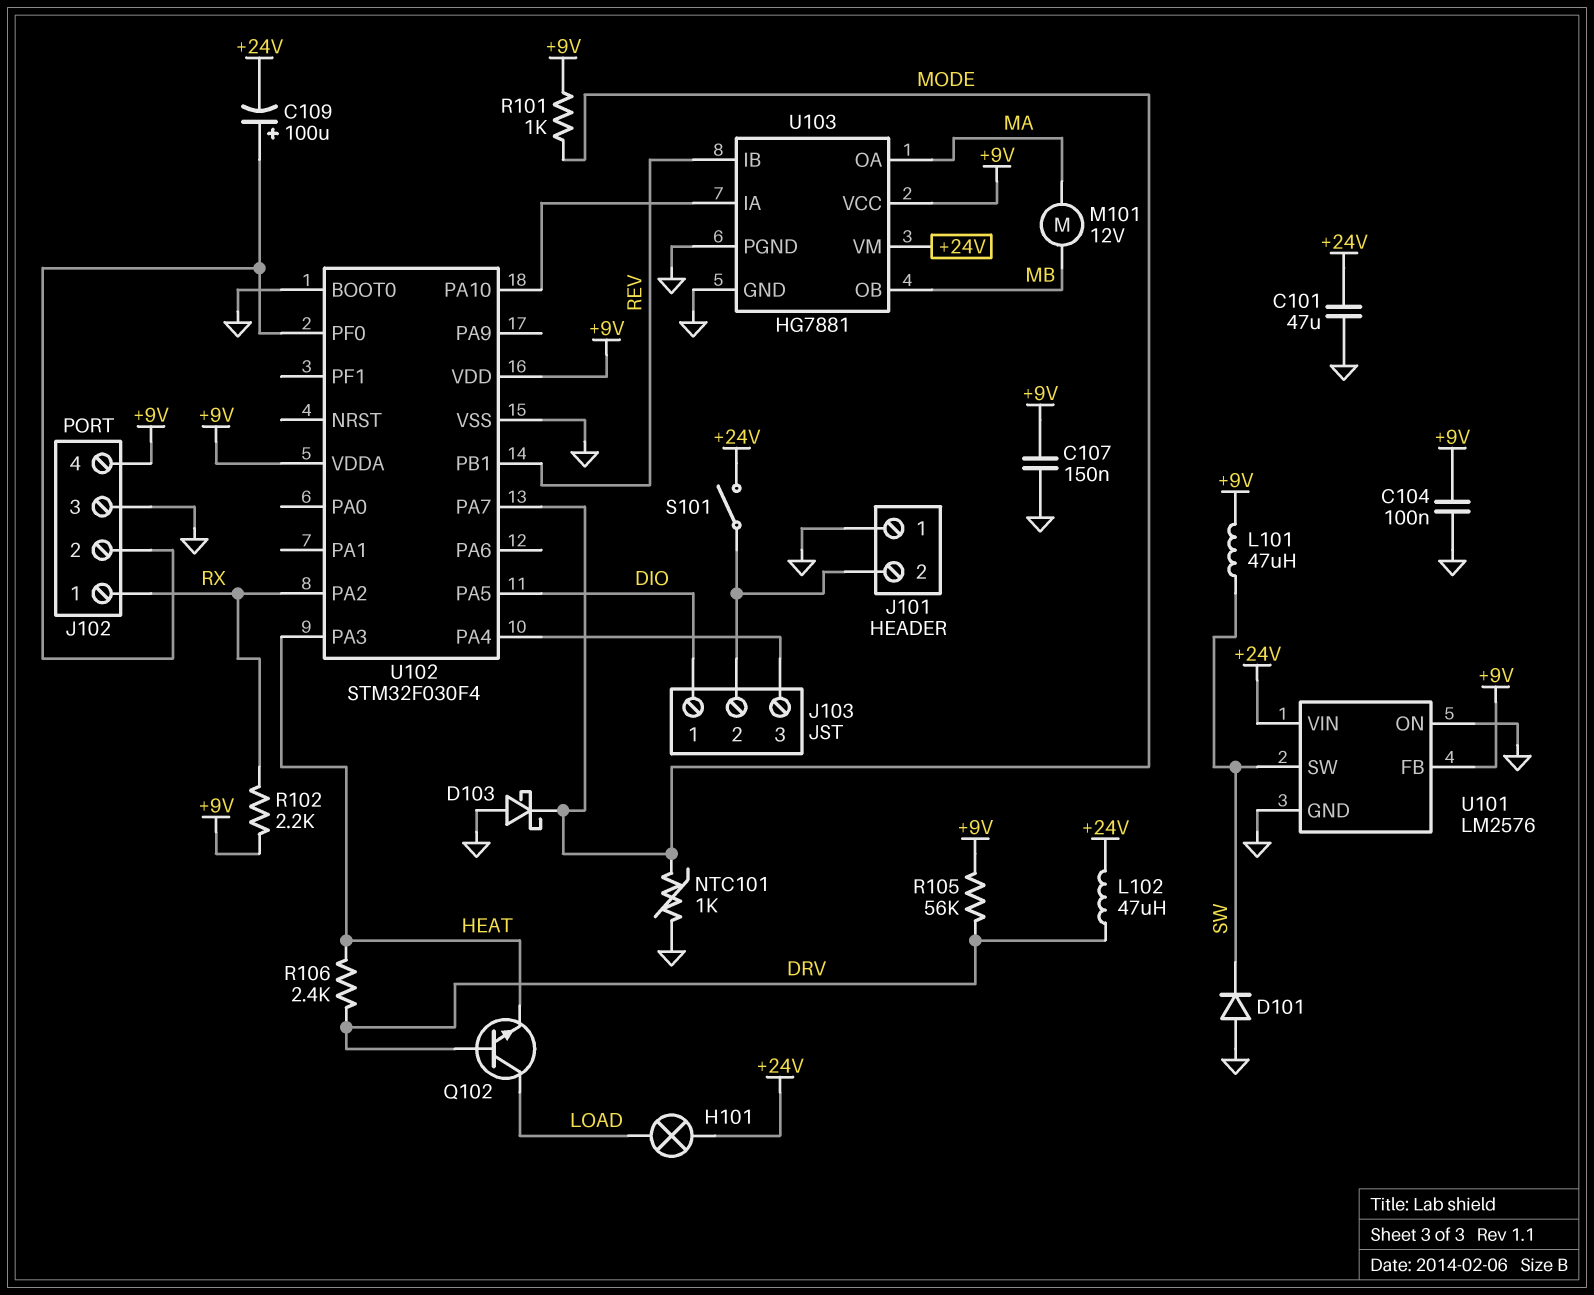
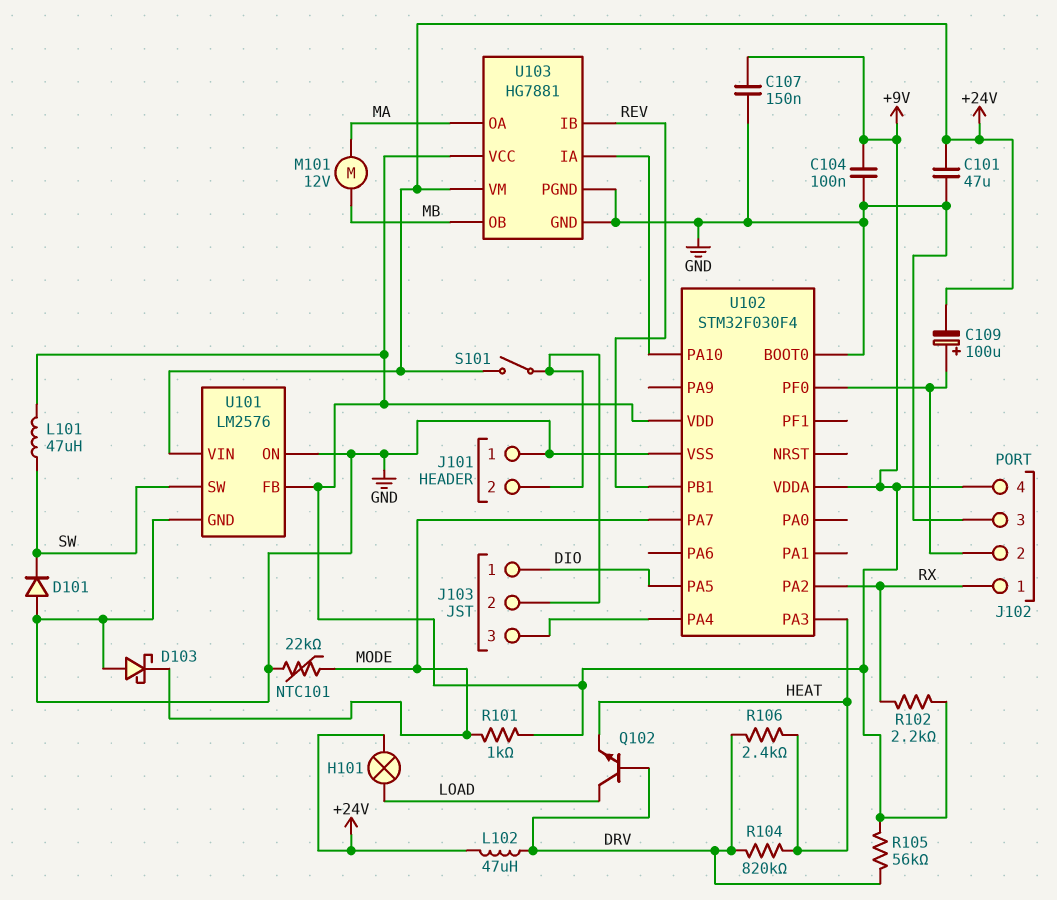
NTC101: 1k (GND, MODE) -> 22k (GND, MODE)
R104: none -> 820k (DRV, HEAT)

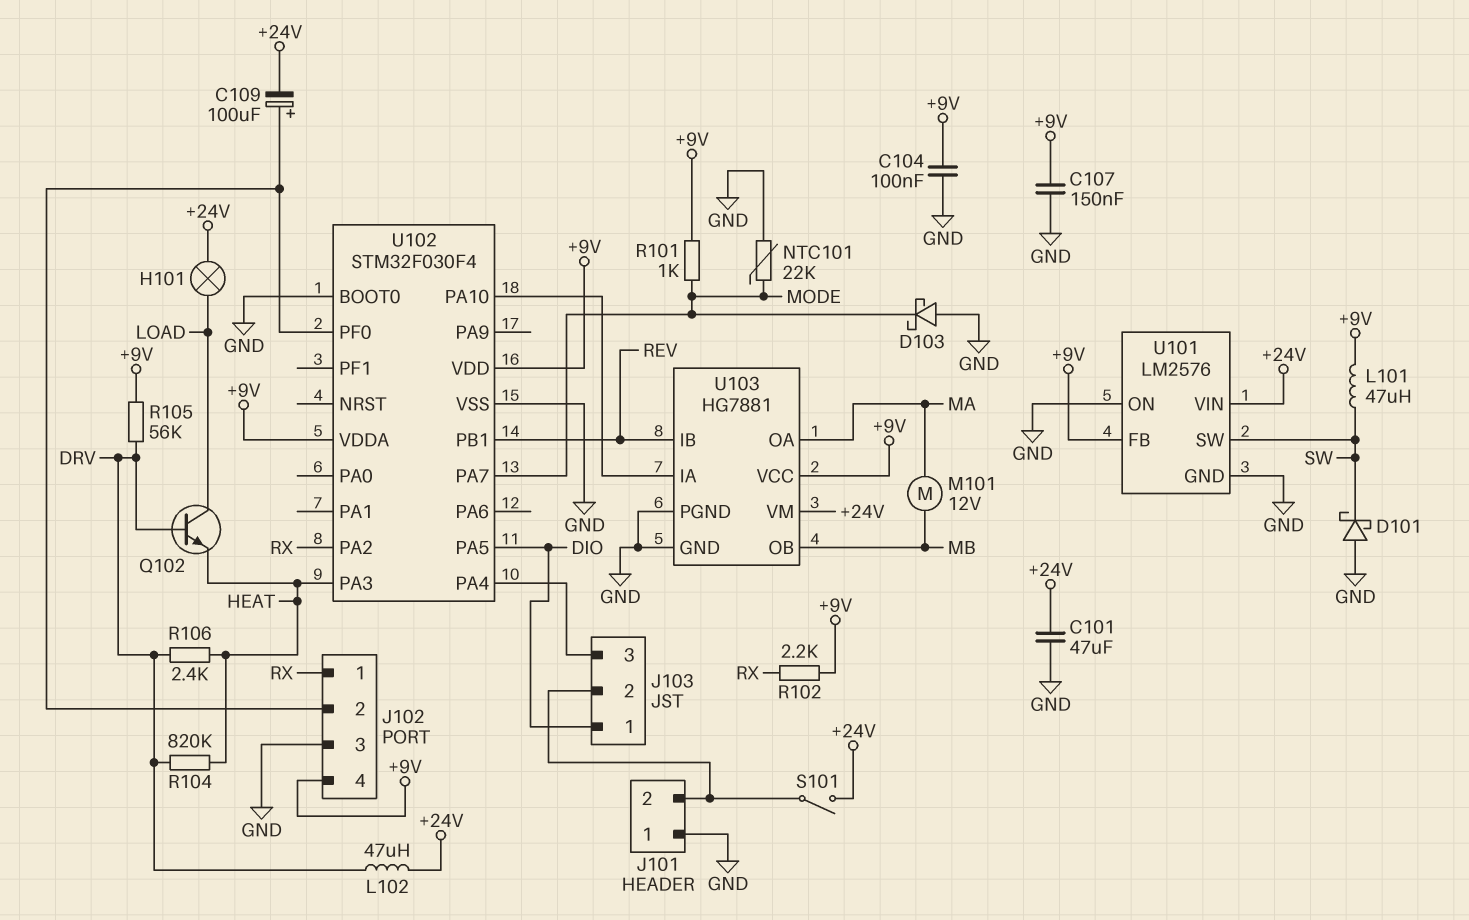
D101: diode (A GND, K SW) -> schottky (A GND, K SW)

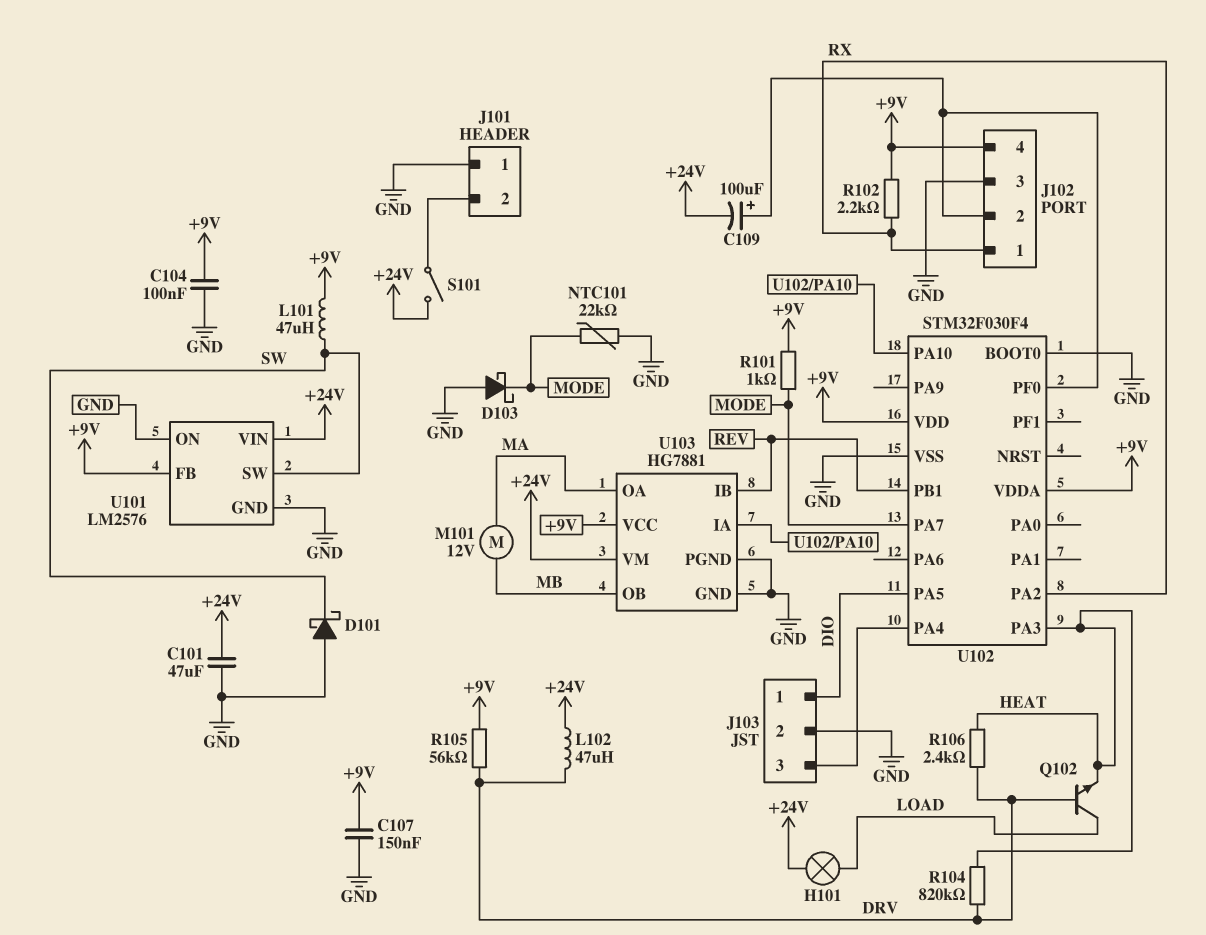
J103 pin 2: J101/2 -> GND

